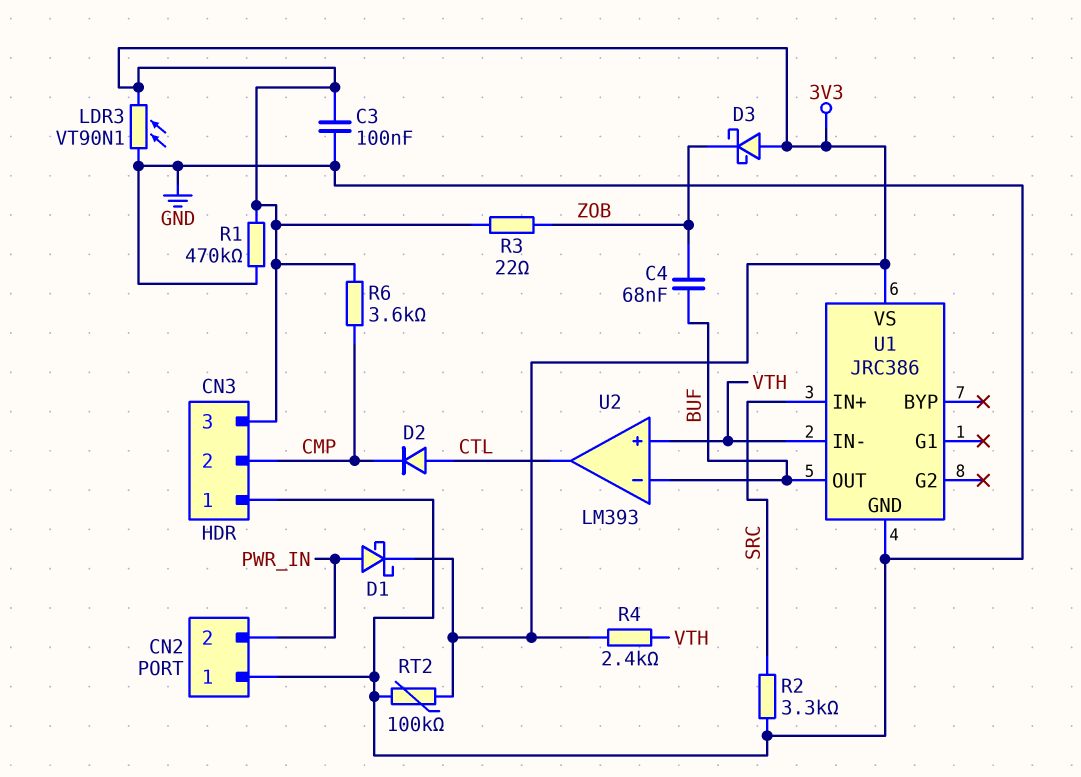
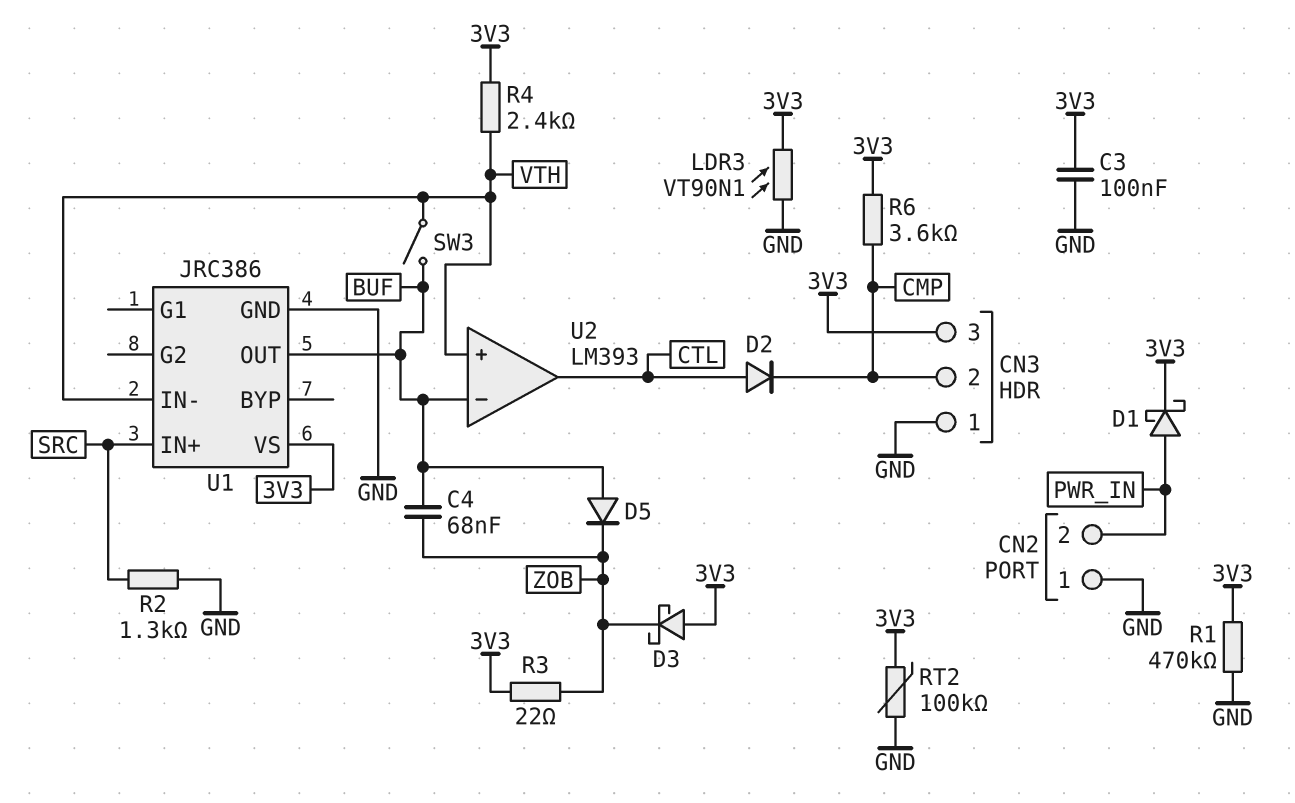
D5: none -> diode (A BUF, K ZOB)
R2: 3.3k (GND, SRC) -> 1.3k (GND, SRC)
SW3: none -> switch (BUF, VTH)

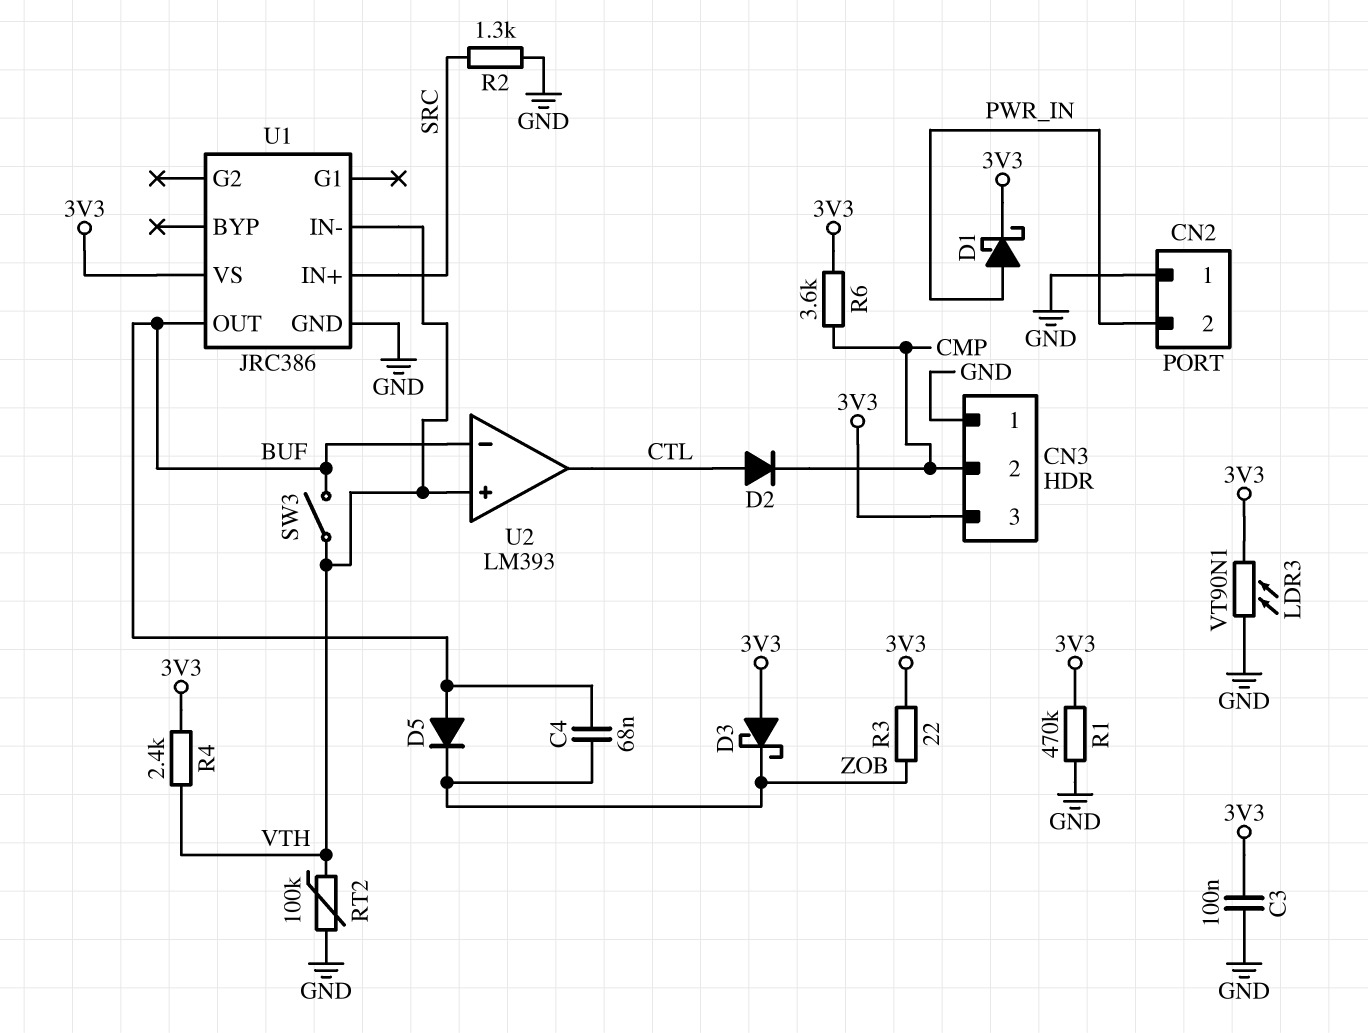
RT2: 100k (3V3, GND) -> 100k (GND, VTH)

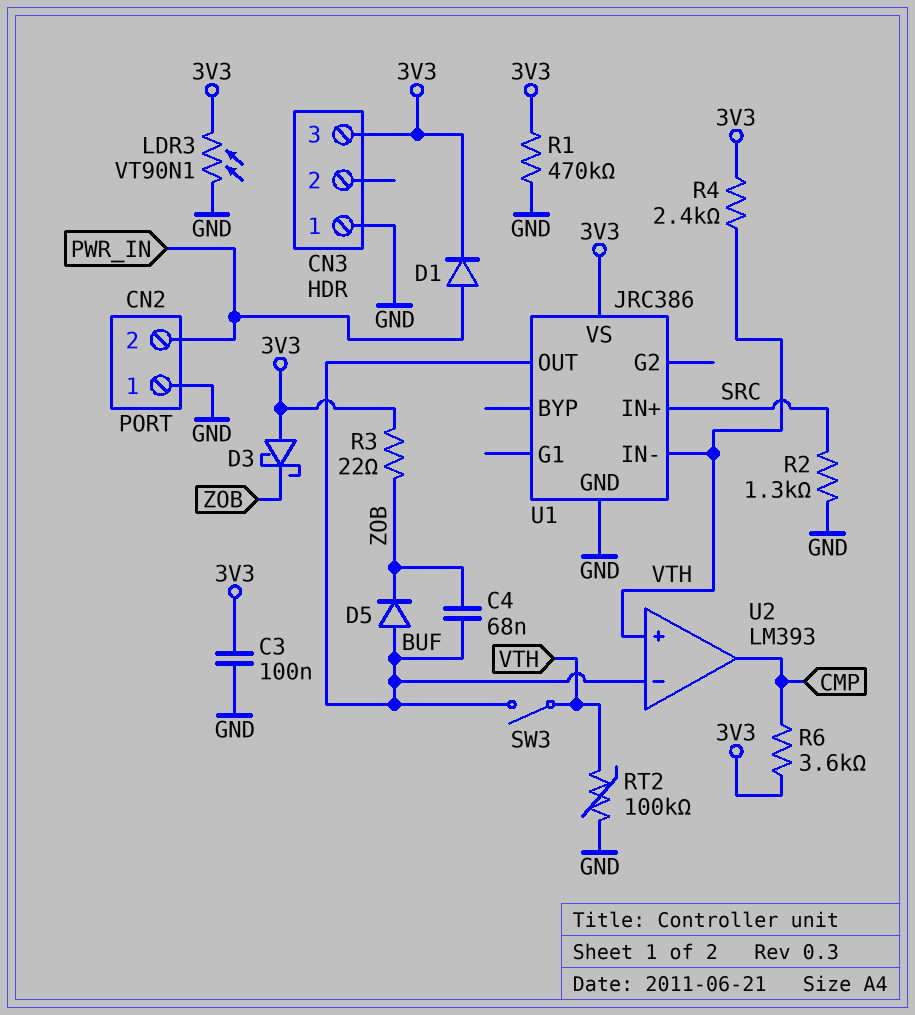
CN3 pin 2: CMP -> none
D1: schottky (A PWR_IN, K 3V3) -> diode (A PWR_IN, K 3V3)
D2: diode (A CTL, K CMP) -> none
U2 pin out: CTL -> CMP

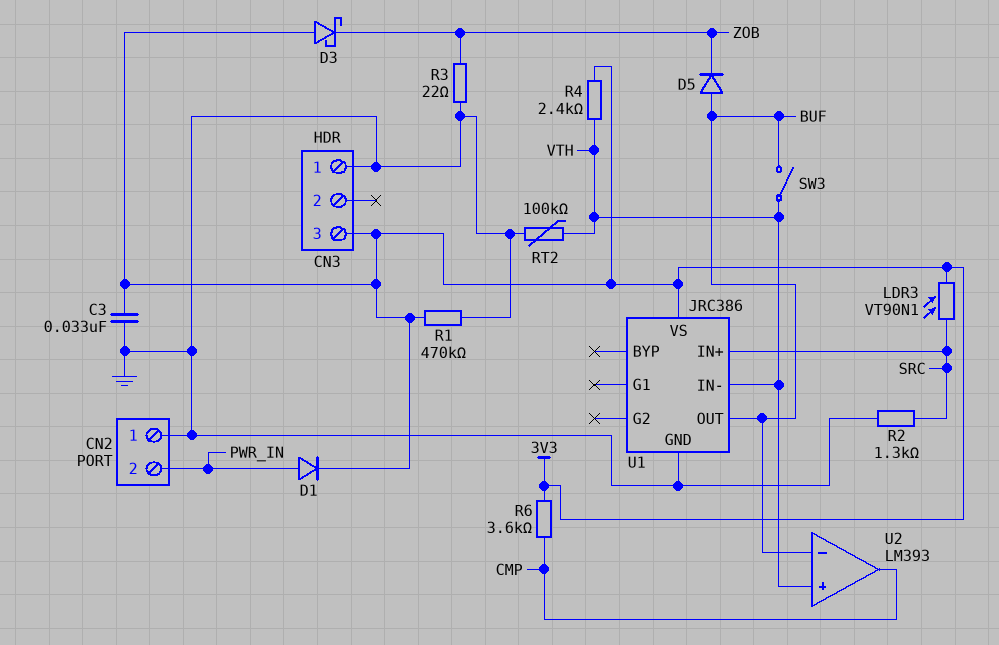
C3: 100nF (3V3, GND) -> 33nF (3V3, GND)
C4: 68nF (BUF, ZOB) -> none
LDR3: VT90N1 (3V3, GND) -> VT90N1 (3V3, SRC)
R3: 22 (3V3, ZOB) -> 22 (GND, ZOB)

